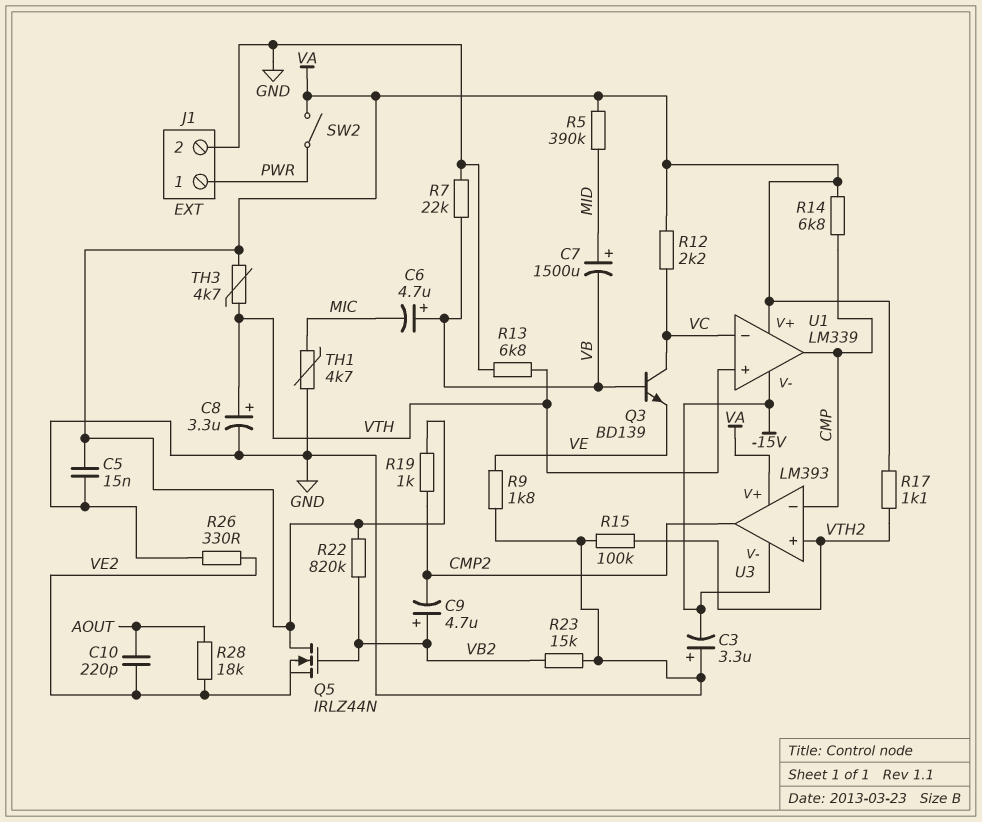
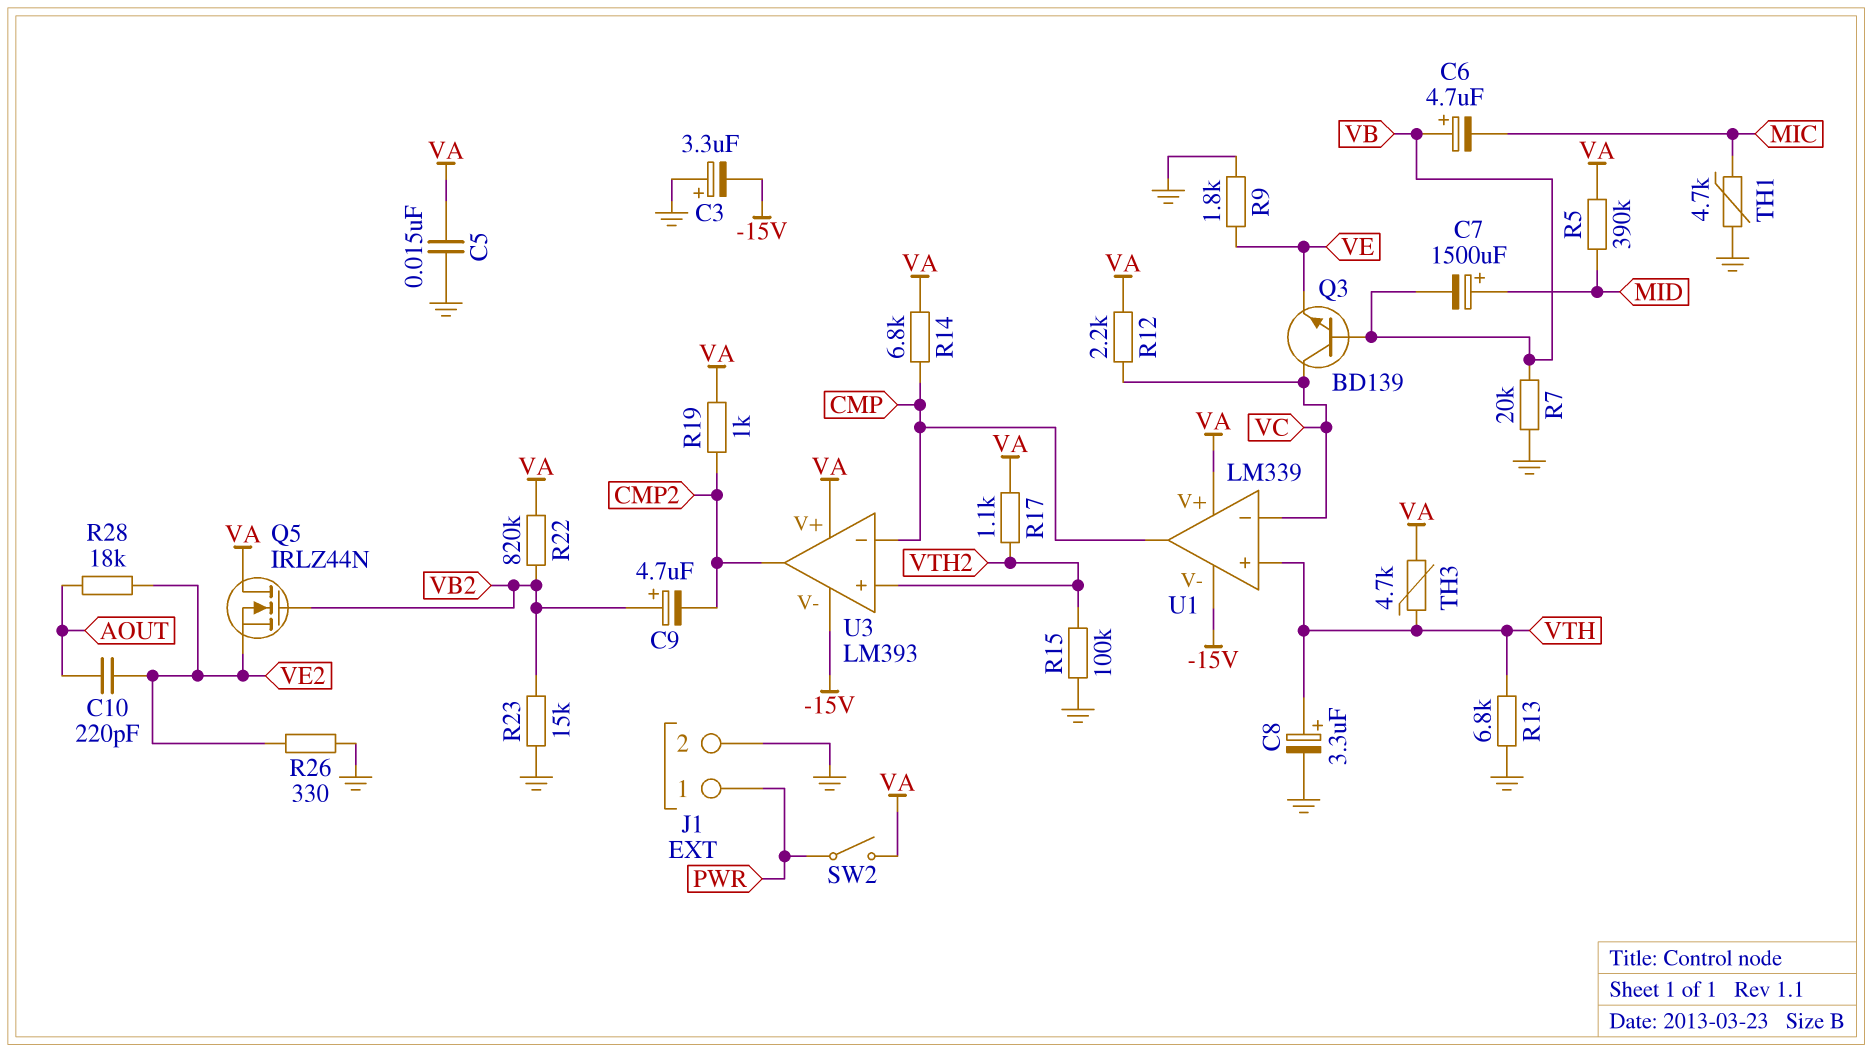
R7: 22k (GND, VB) -> 20k (GND, VB)

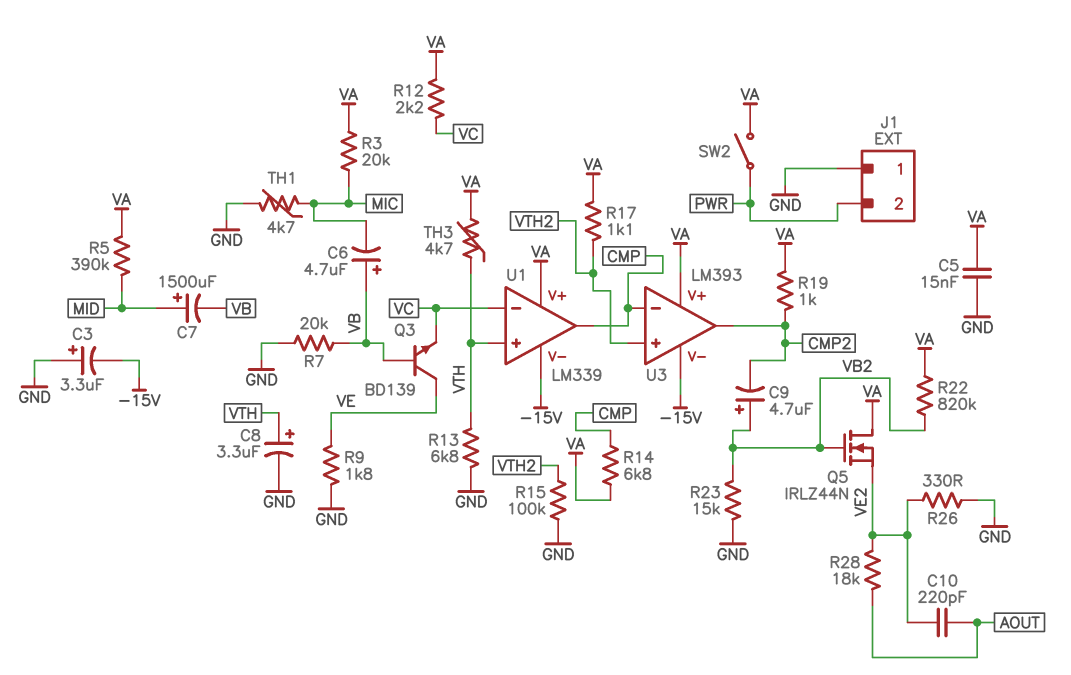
J1 pin 1: PWR -> GND
J1 pin 2: GND -> PWR
Q3: NPN BD139 (B VB, C VC, E VE) -> NPN BD139 (B VB, C VE, E VC)
R3: none -> 20k (MIC, VA)

